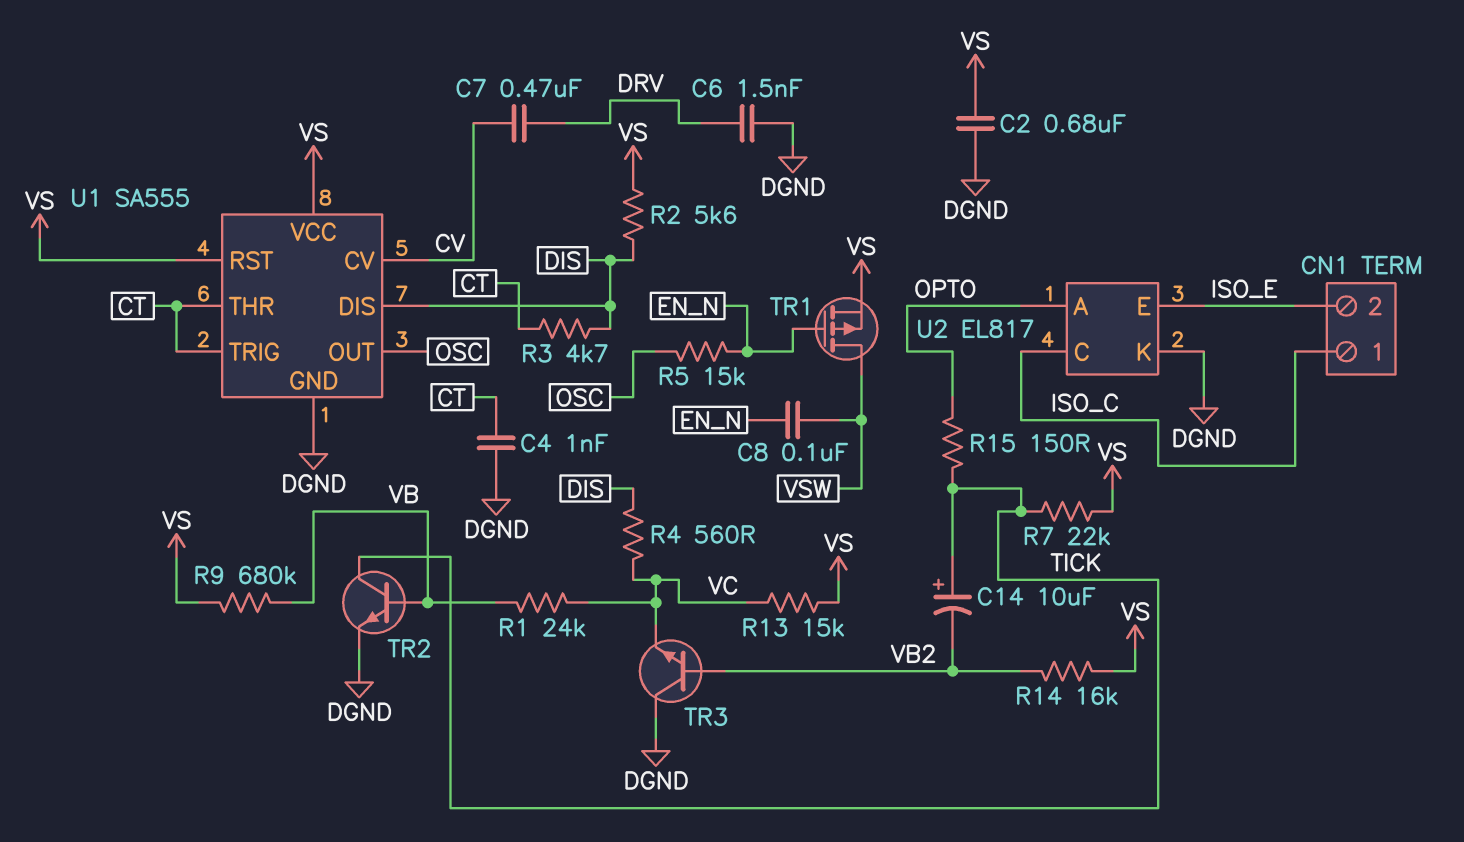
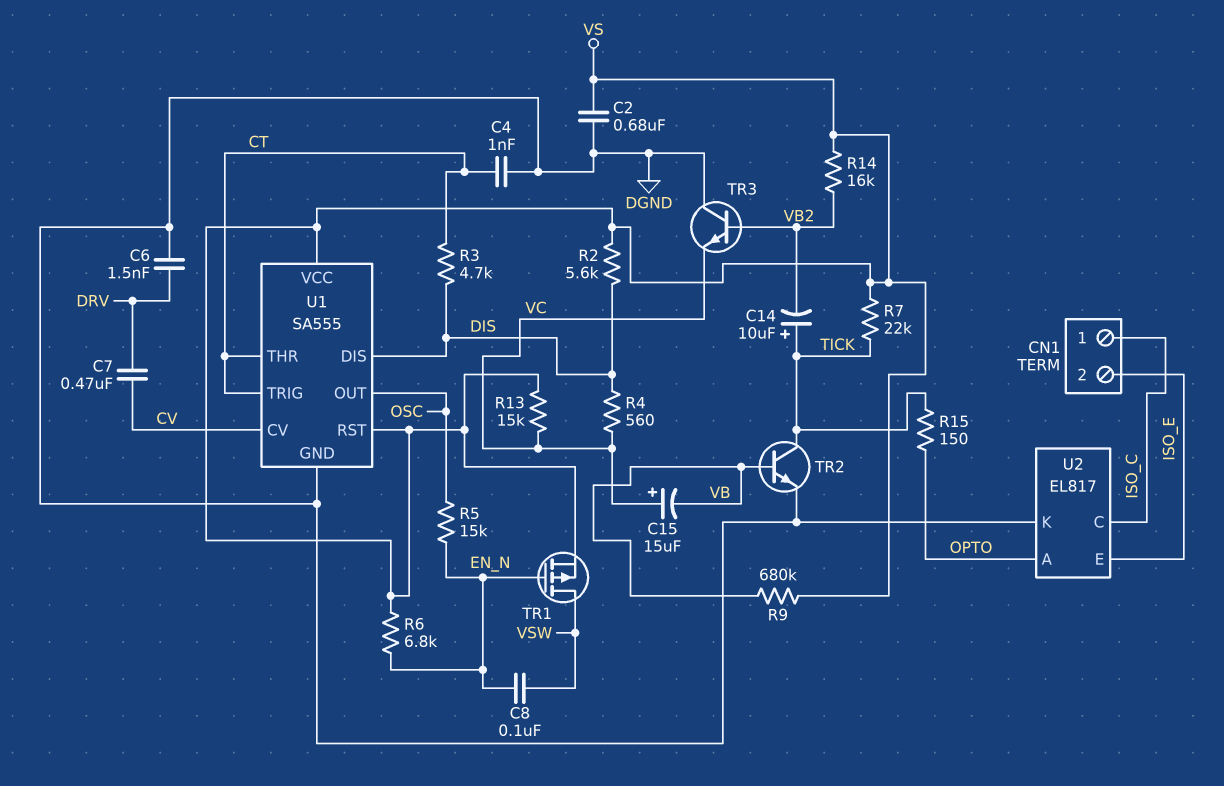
C15: none -> 15uF (plus VC, minus VB)
R1: 24k (VB, VC) -> none
R6: none -> 6.8k (EN_N, VS)

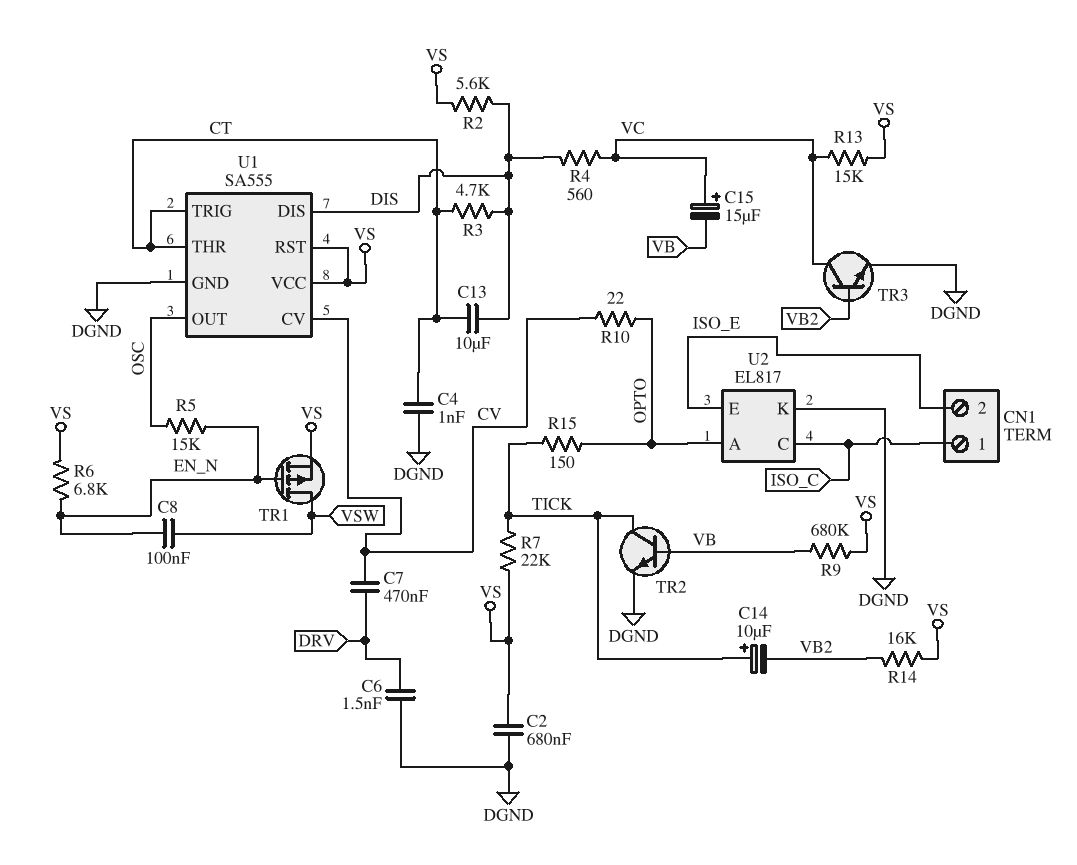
C13: none -> 10uF (CT, DIS)
R10: none -> 22 (CV, OPTO)
TR3: NPN (B VB2, C DGND, E VC) -> NPN (B VB2, C VC, E DGND)

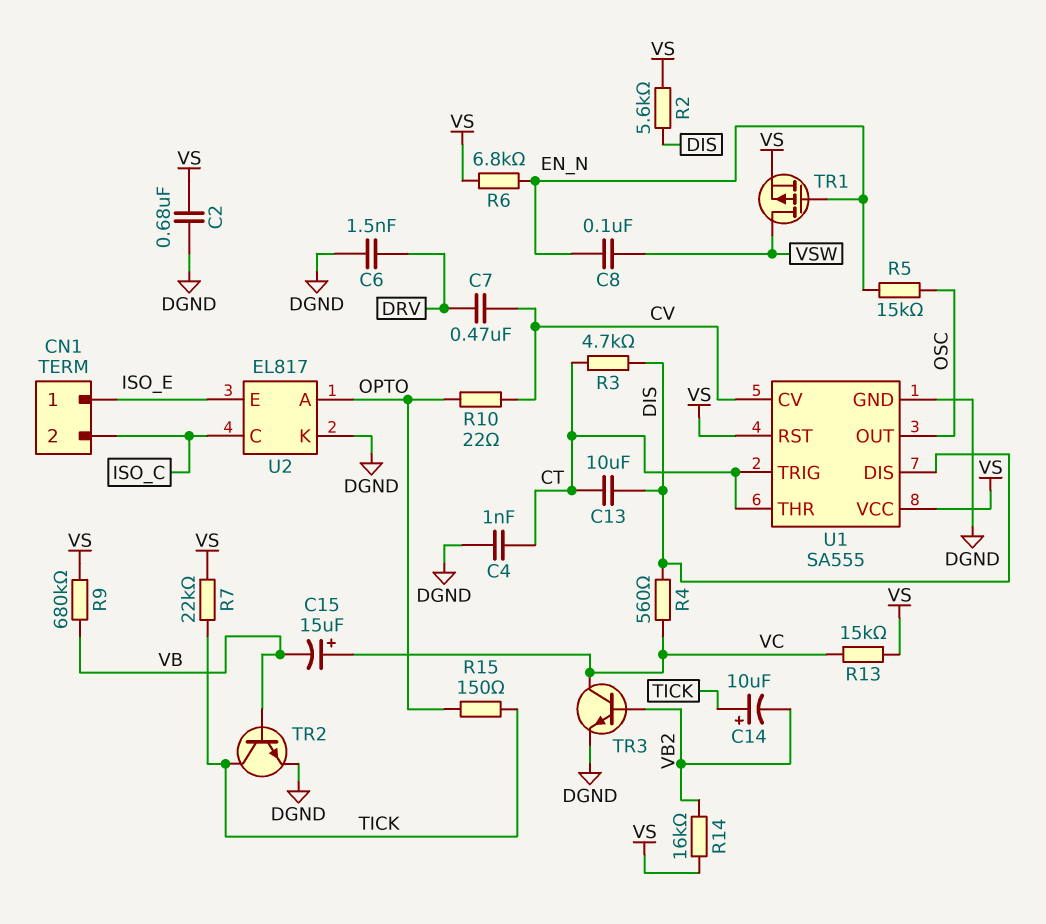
CN1 pin 1: ISO_C -> ISO_E
CN1 pin 2: ISO_E -> ISO_C

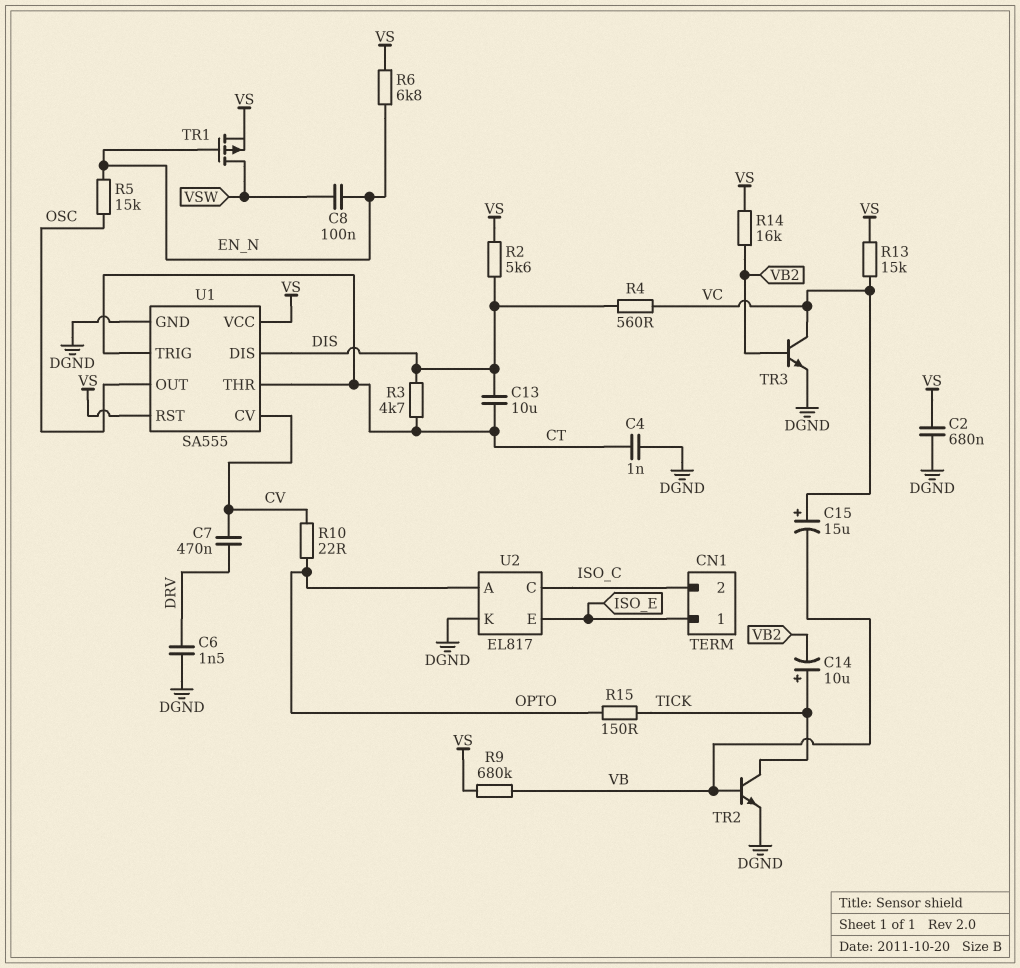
R7: 22k (TICK, VS) -> none

